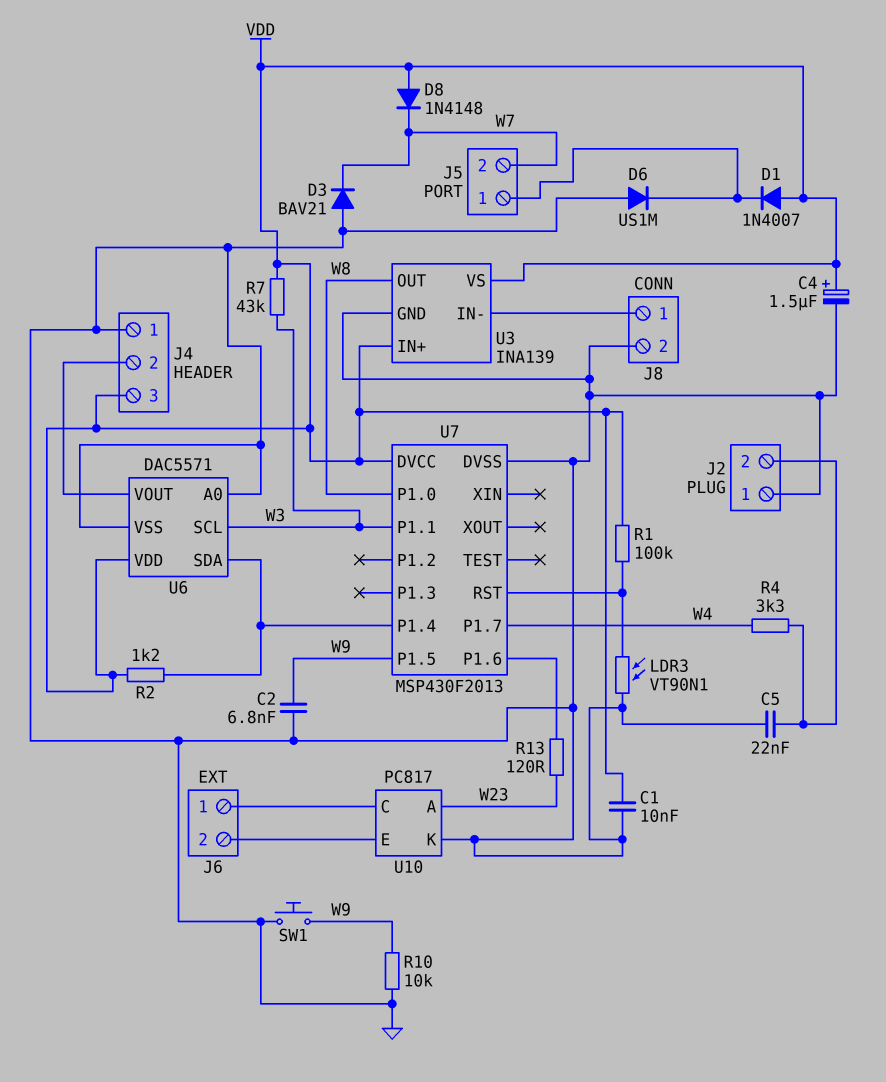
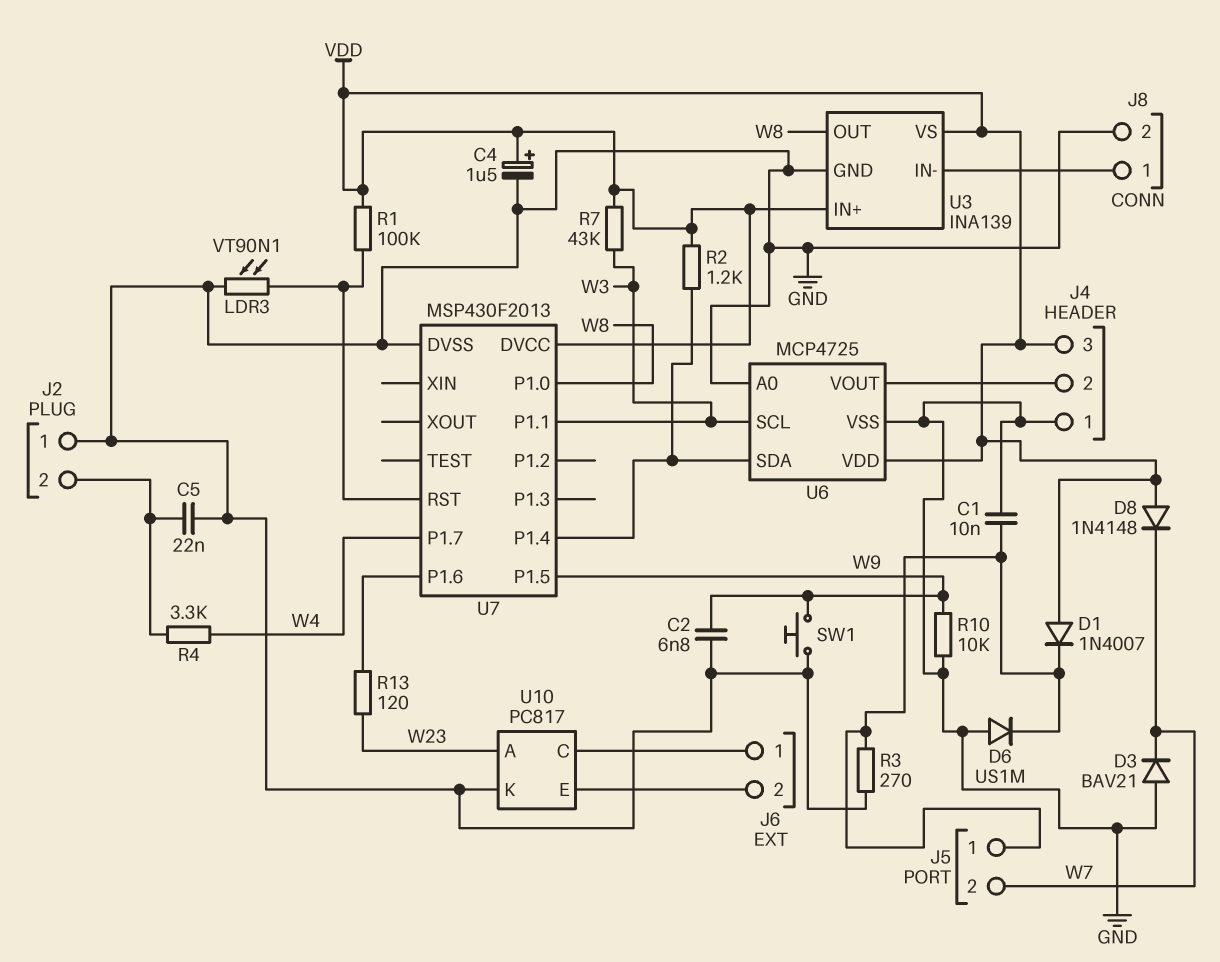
C1: 10nF (GND, VDD) -> 10nF (GND, J5/1)
R3: none -> 270 (GND, J5/1)
U6: DAC5571 -> MCP4725

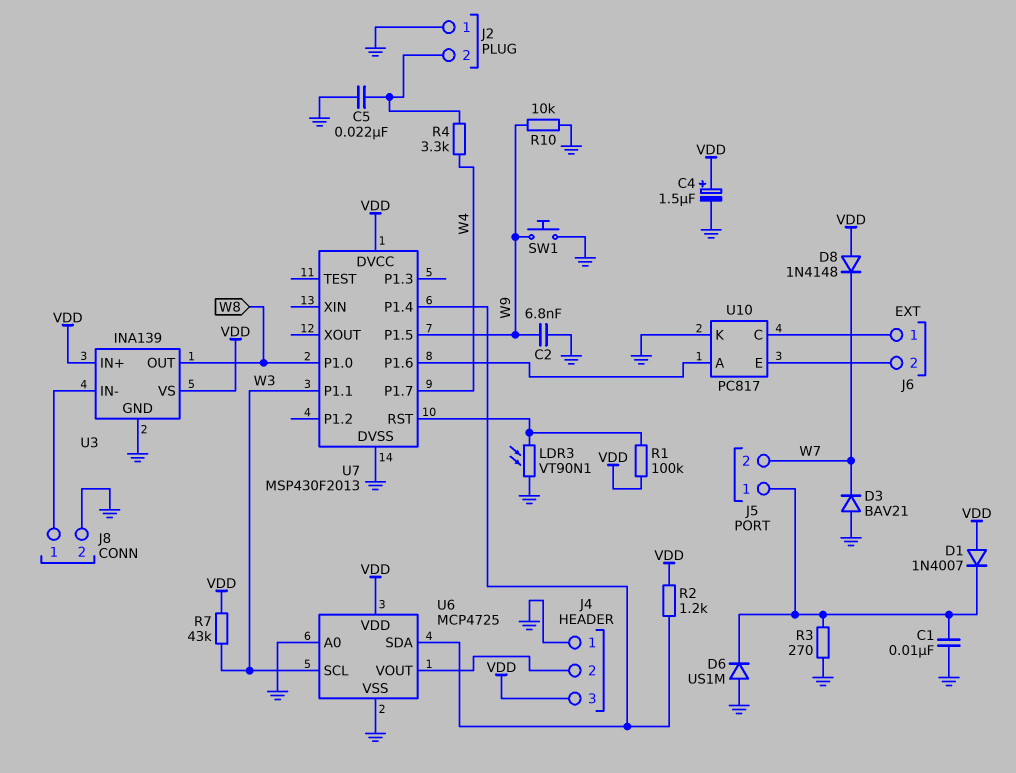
R13: 120 (U7/P1.6, W23) -> none
U10 pin A: W23 -> U7/P1.6

